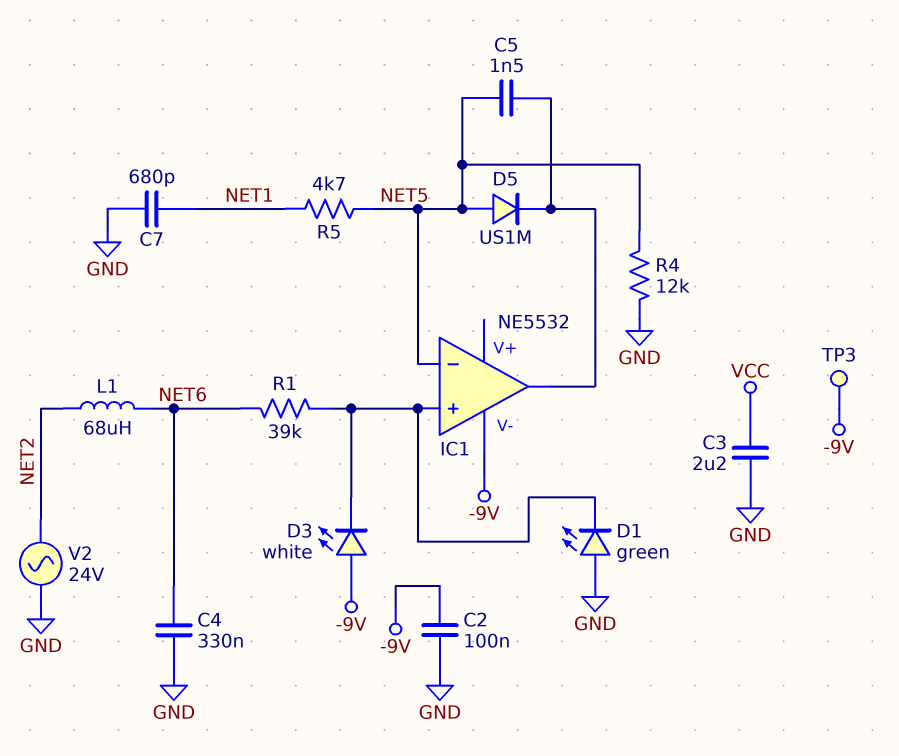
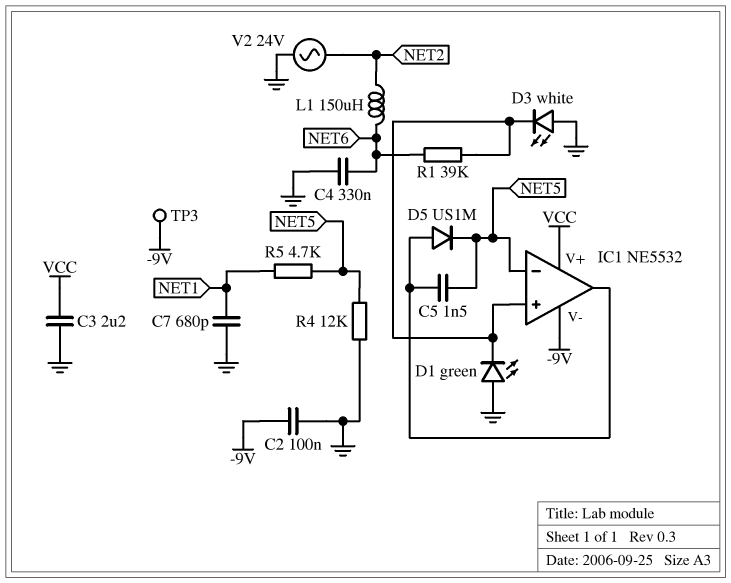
D3: LED white (A -9V, K IC1/in+) -> LED white (A GND, K IC1/in+)
D5: diode US1M (A NET5, K IC1/out) -> diode US1M (A IC1/out, K NET5)
IC1 pin V+: none -> VCC
L1: 68uH (NET2, NET6) -> 150uH (NET2, NET6)

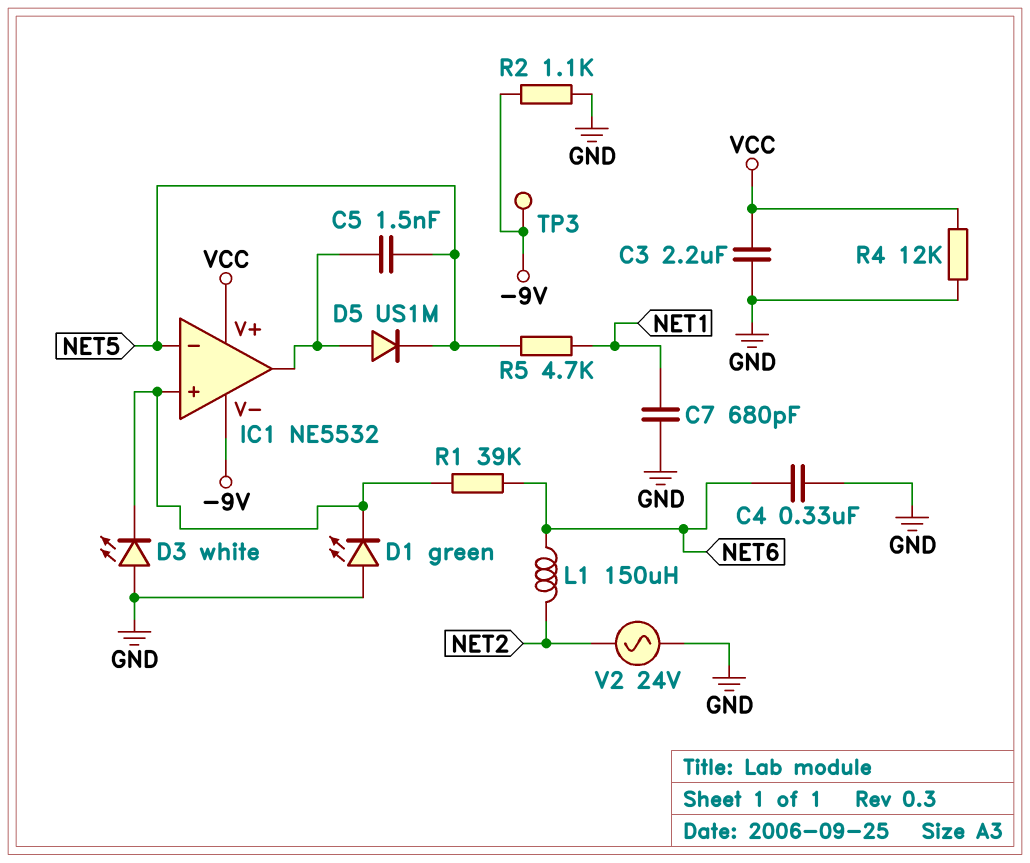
C2: 100nF (-9V, GND) -> none
R2: none -> 1.1k (-9V, GND)
R4: 12k (GND, NET5) -> 12k (GND, VCC)

